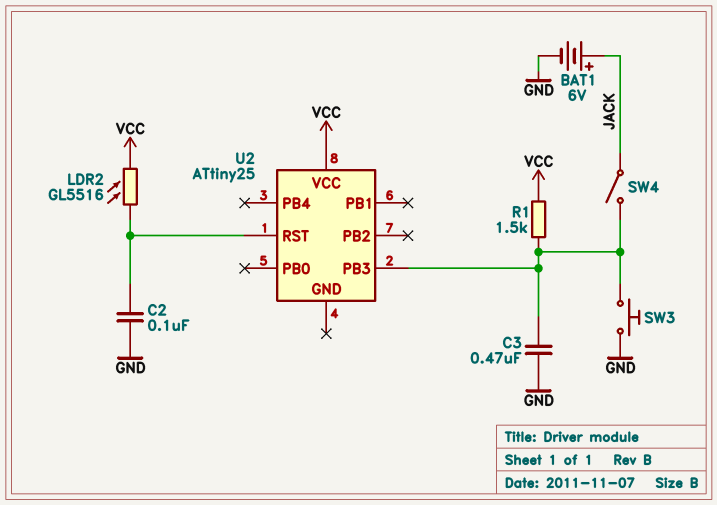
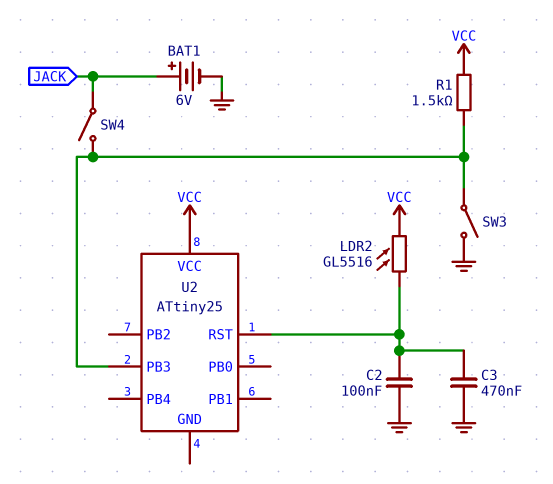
C3: 470nF (GND, U2/PB3) -> 470nF (GND, U2/RST)
SW3: button (GND, U2/PB3) -> switch (GND, U2/PB3)

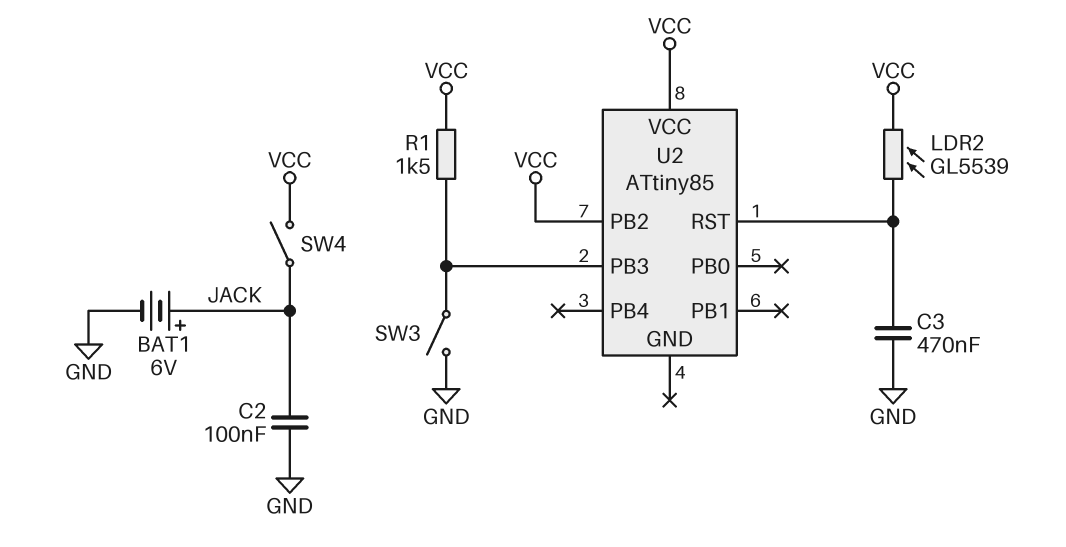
C2: 100nF (GND, U2/RST) -> 100nF (GND, JACK)
LDR2: GL5516 (U2/RST, VCC) -> GL5539 (U2/RST, VCC)
SW4: switch (JACK, U2/PB3) -> switch (JACK, VCC)
U2: ATtiny25 -> ATtiny85
U2 pin PB2: none -> VCC

